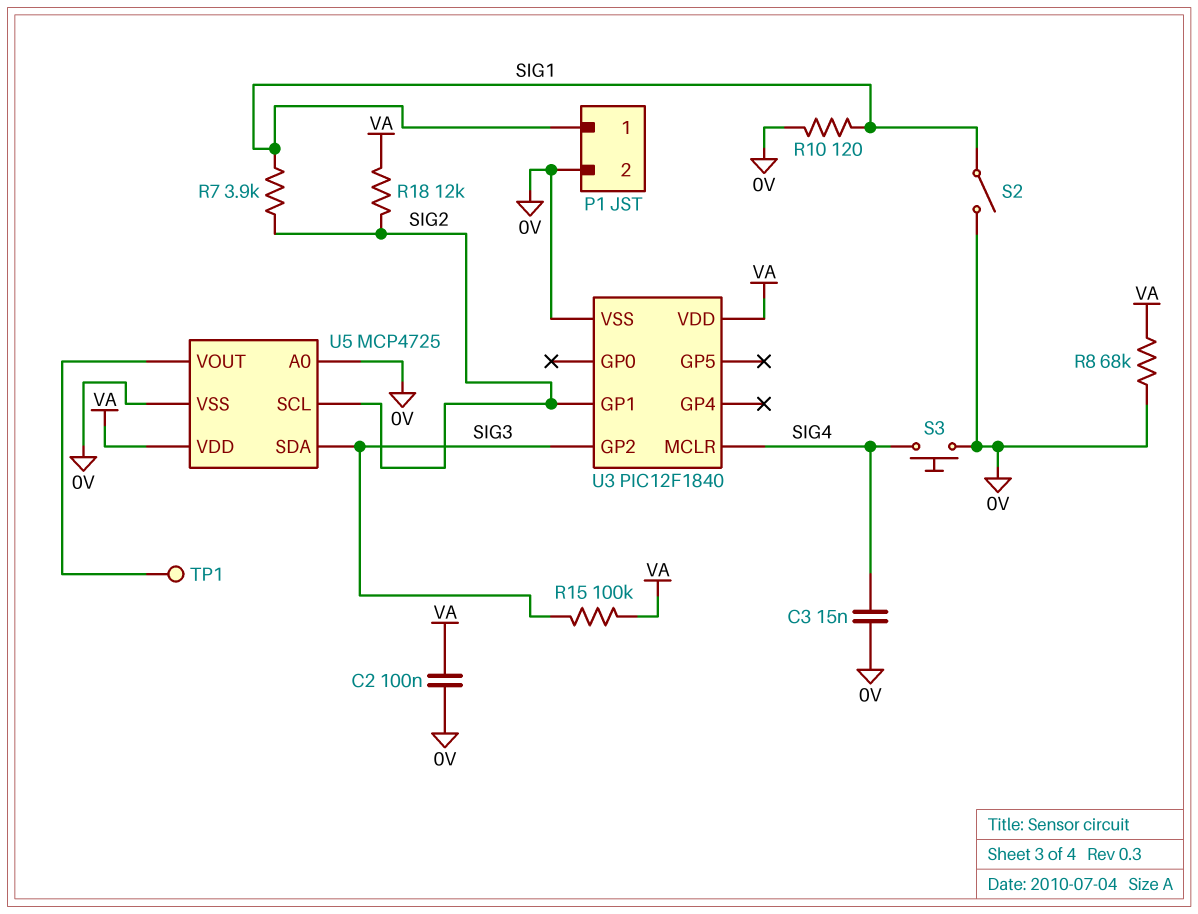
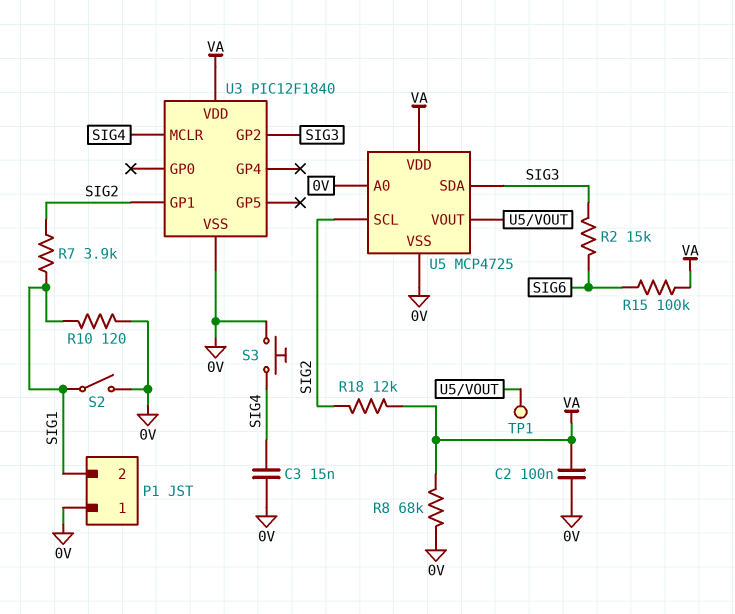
P1 pin 1: SIG1 -> 0V
P1 pin 2: 0V -> SIG1
R2: none -> 15k (SIG3, SIG6)
R15: 100k (SIG3, VA) -> 100k (SIG6, VA)

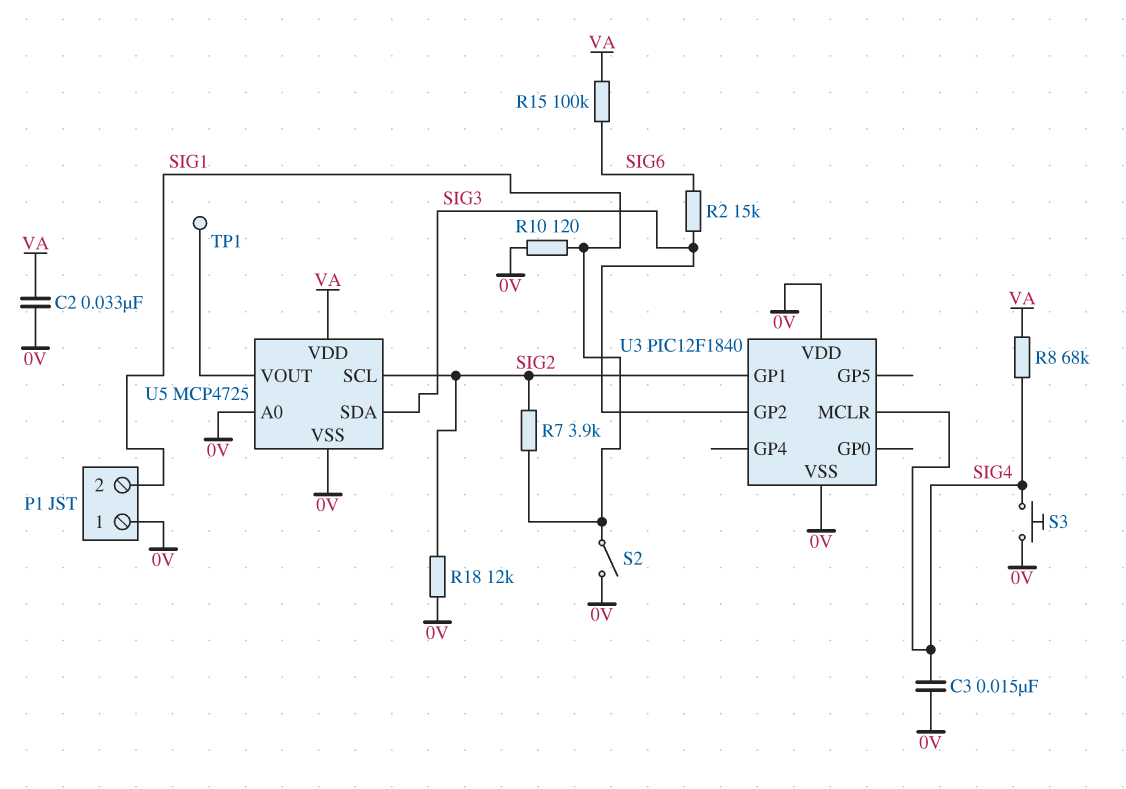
C2: 100nF (0V, VA) -> 33nF (0V, VA)
R8: 68k (0V, VA) -> 68k (SIG4, VA)
R18: 12k (SIG2, VA) -> 12k (0V, SIG2)
U3 pin VDD: VA -> 0V

